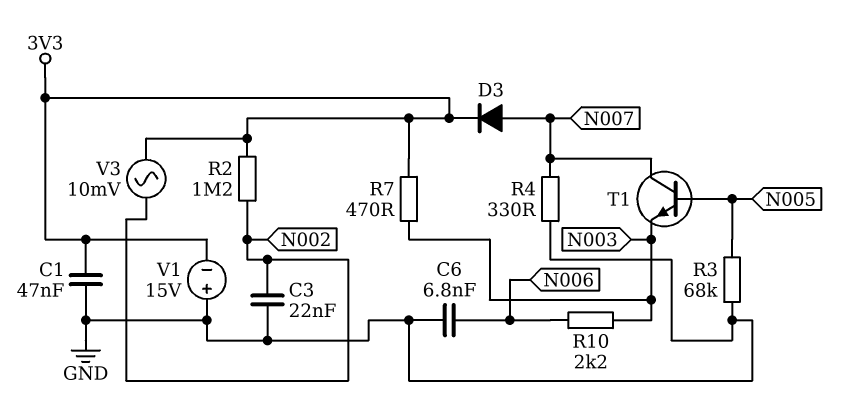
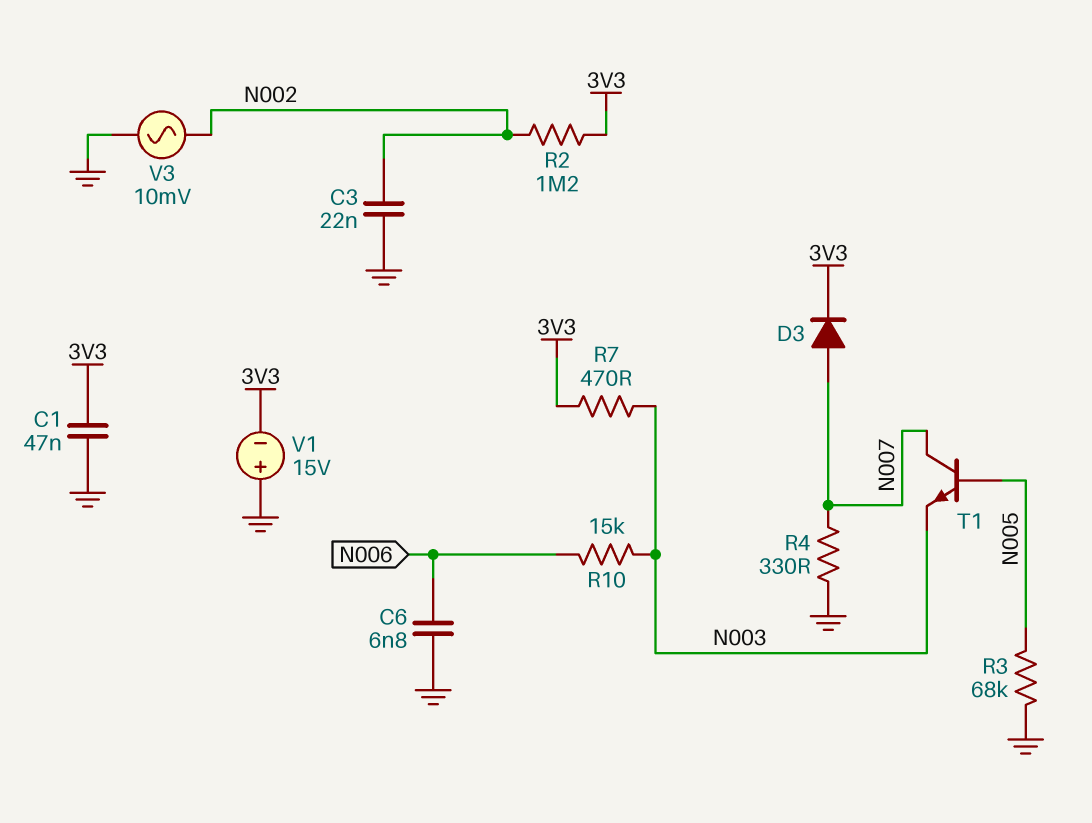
R10: 2.2k (N003, N006) -> 15k (N003, N006)
V3: AC 10mV (3V3, N002) -> AC 10mV (GND, N002)

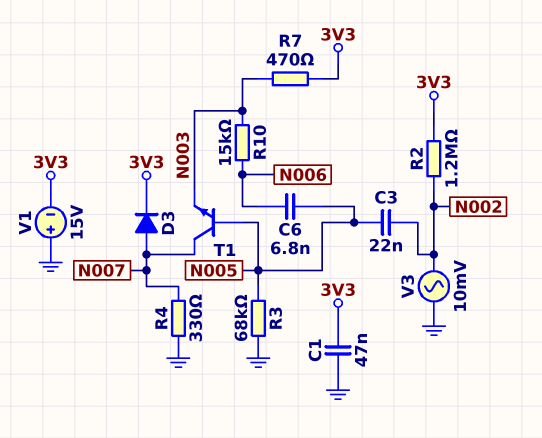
C3: 22nF (GND, N002) -> 22nF (N002, N005)
C6: 6.8nF (GND, N006) -> 6.8nF (N005, N006)

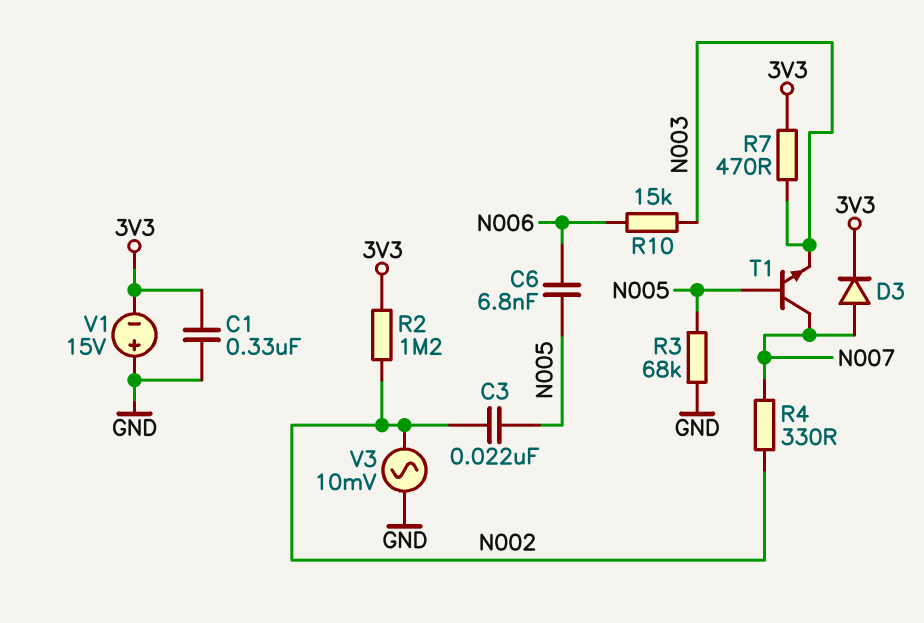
C1: 47nF (3V3, GND) -> 330nF (3V3, GND)
R4: 330 (GND, N007) -> 330 (N002, N007)

